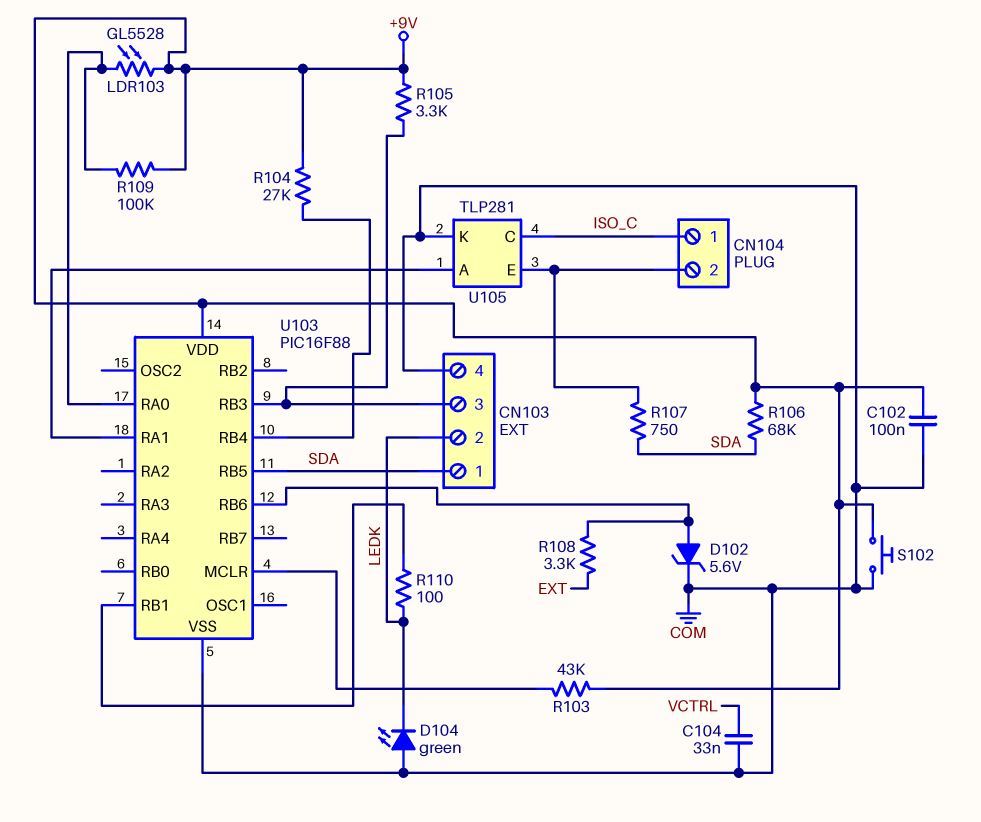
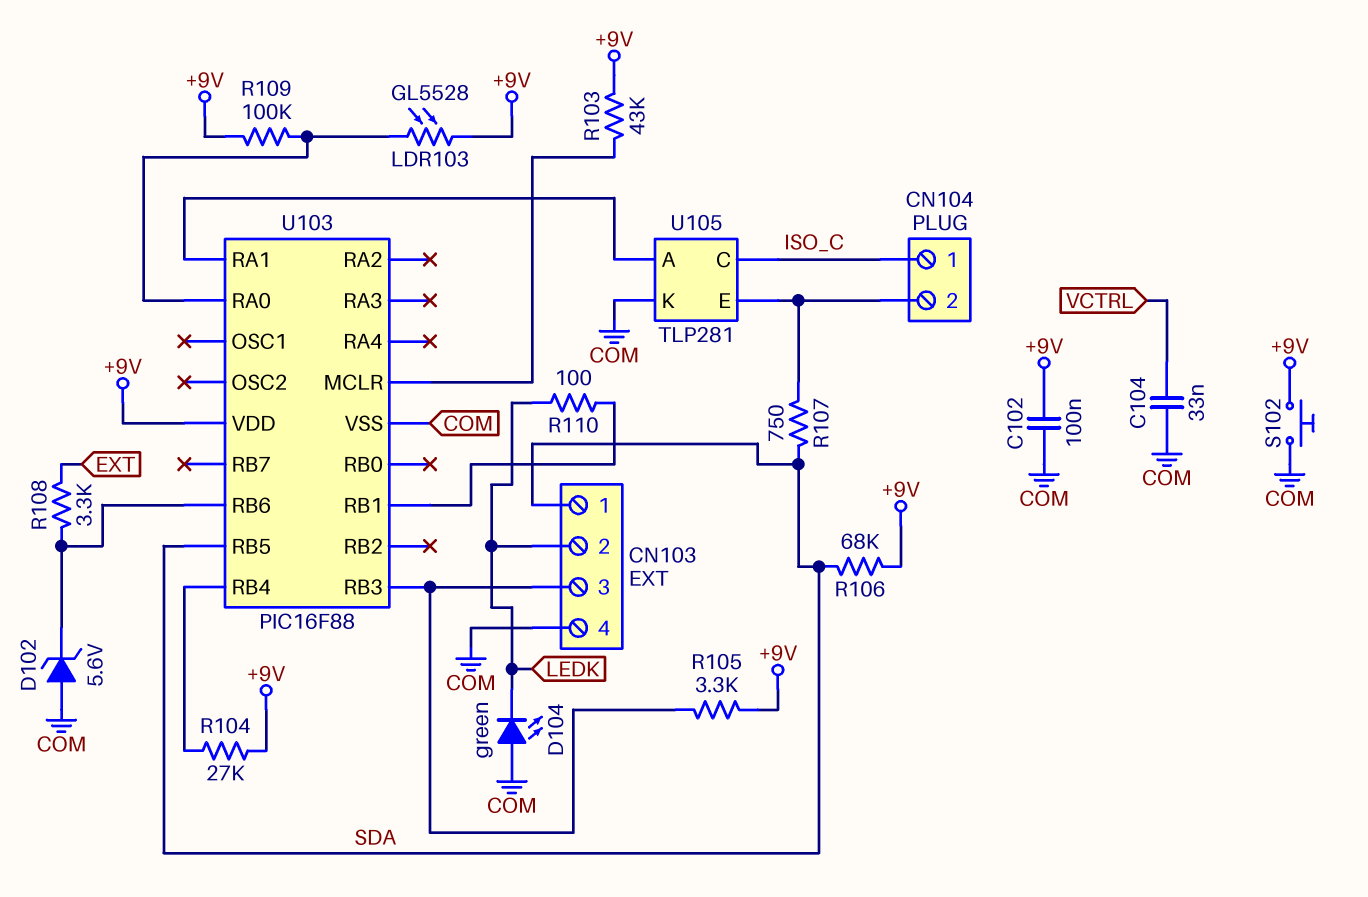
D102: zener 5.6V (A U103/RB6, K COM) -> zener 5.6V (A COM, K U103/RB6)

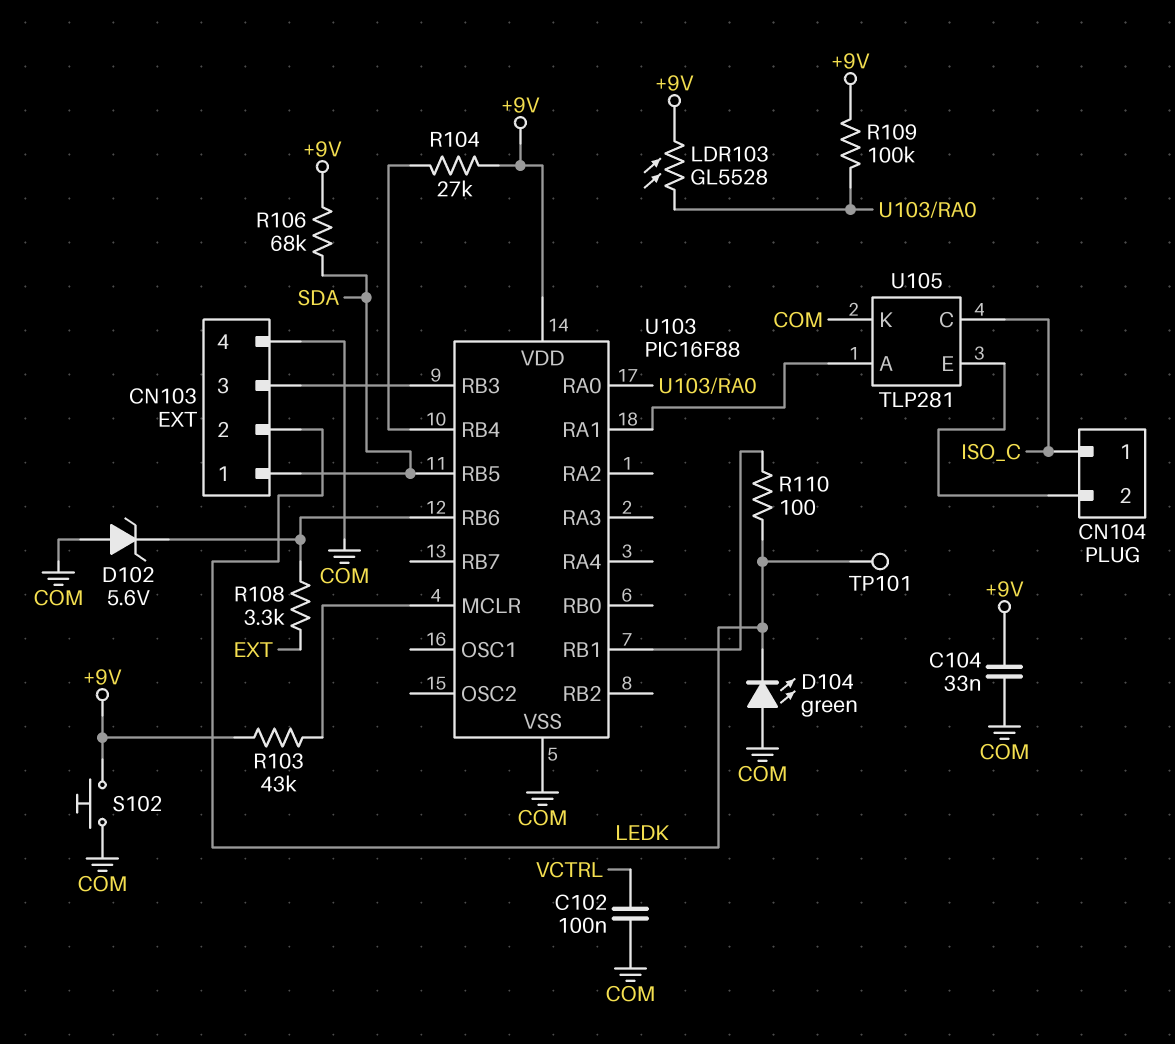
C102: 100nF (+9V, COM) -> 100nF (COM, VCTRL)
C104: 33nF (COM, VCTRL) -> 33nF (+9V, COM)
R105: 3.3k (+9V, CN103/3) -> none
R107: 750 (CN104/2, SDA) -> none
TP101: none -> test point (LEDK)

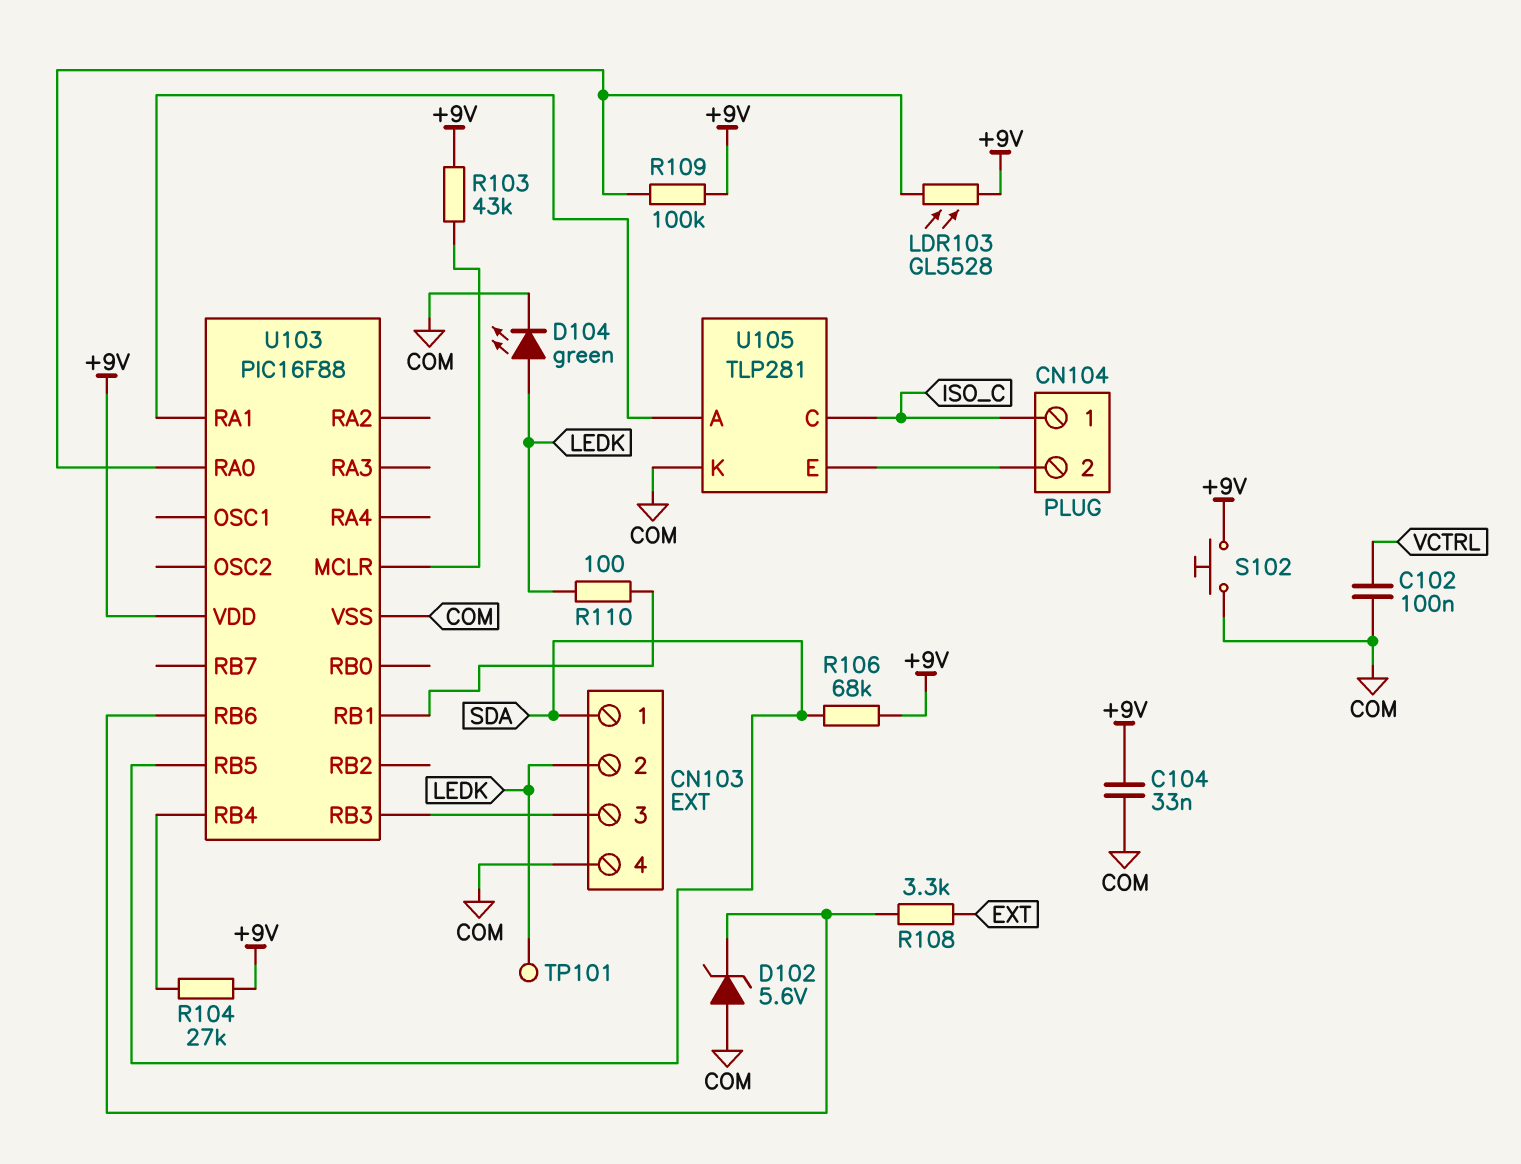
D104: LED green (A COM, K LEDK) -> LED green (A LEDK, K COM)

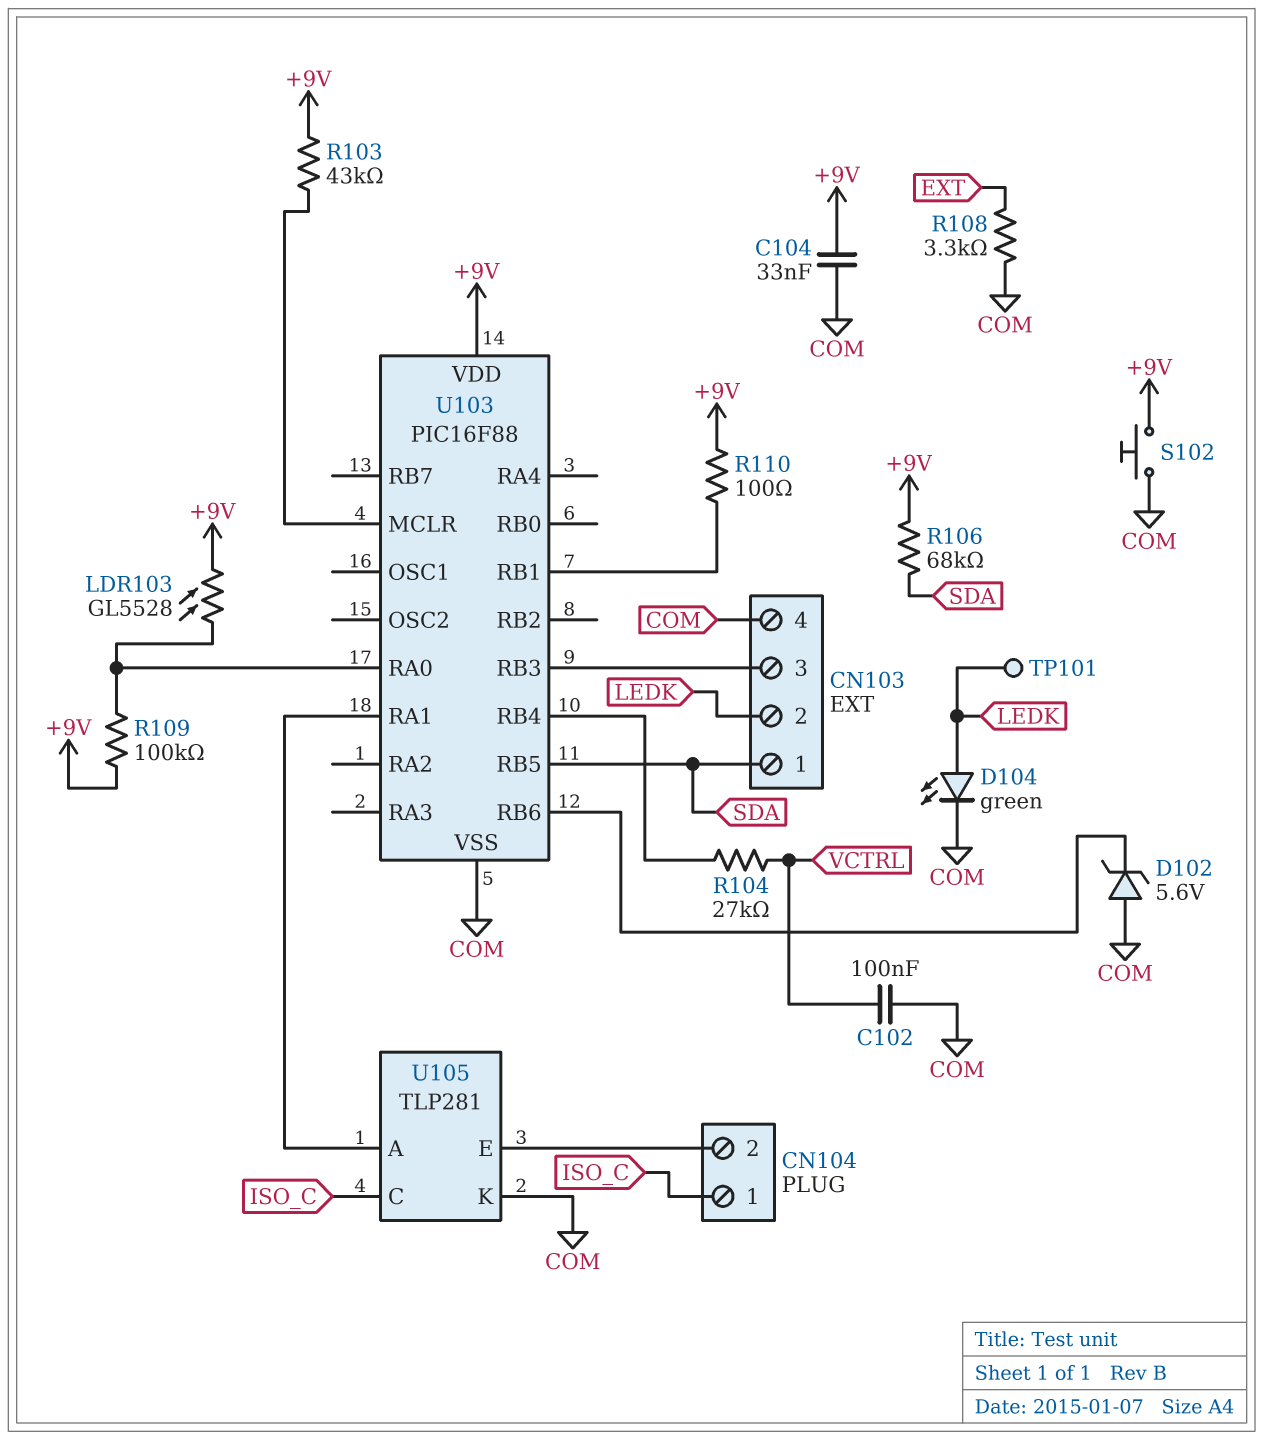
R104: 27k (+9V, U103/RB4) -> 27k (U103/RB4, VCTRL)
R108: 3.3k (EXT, U103/RB6) -> 3.3k (COM, EXT)
R110: 100 (LEDK, U103/RB1) -> 100 (+9V, U103/RB1)

